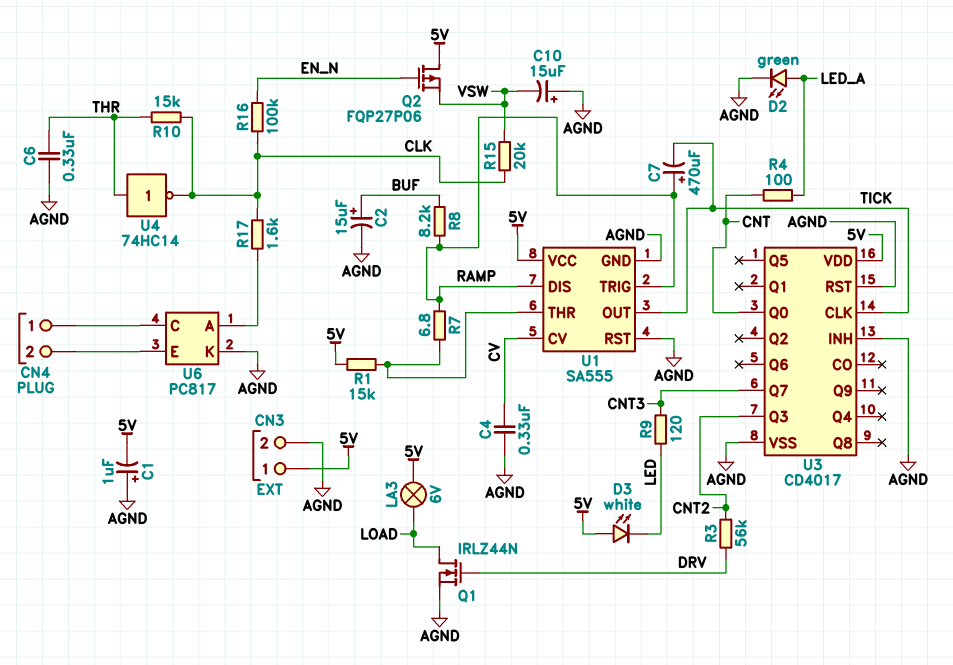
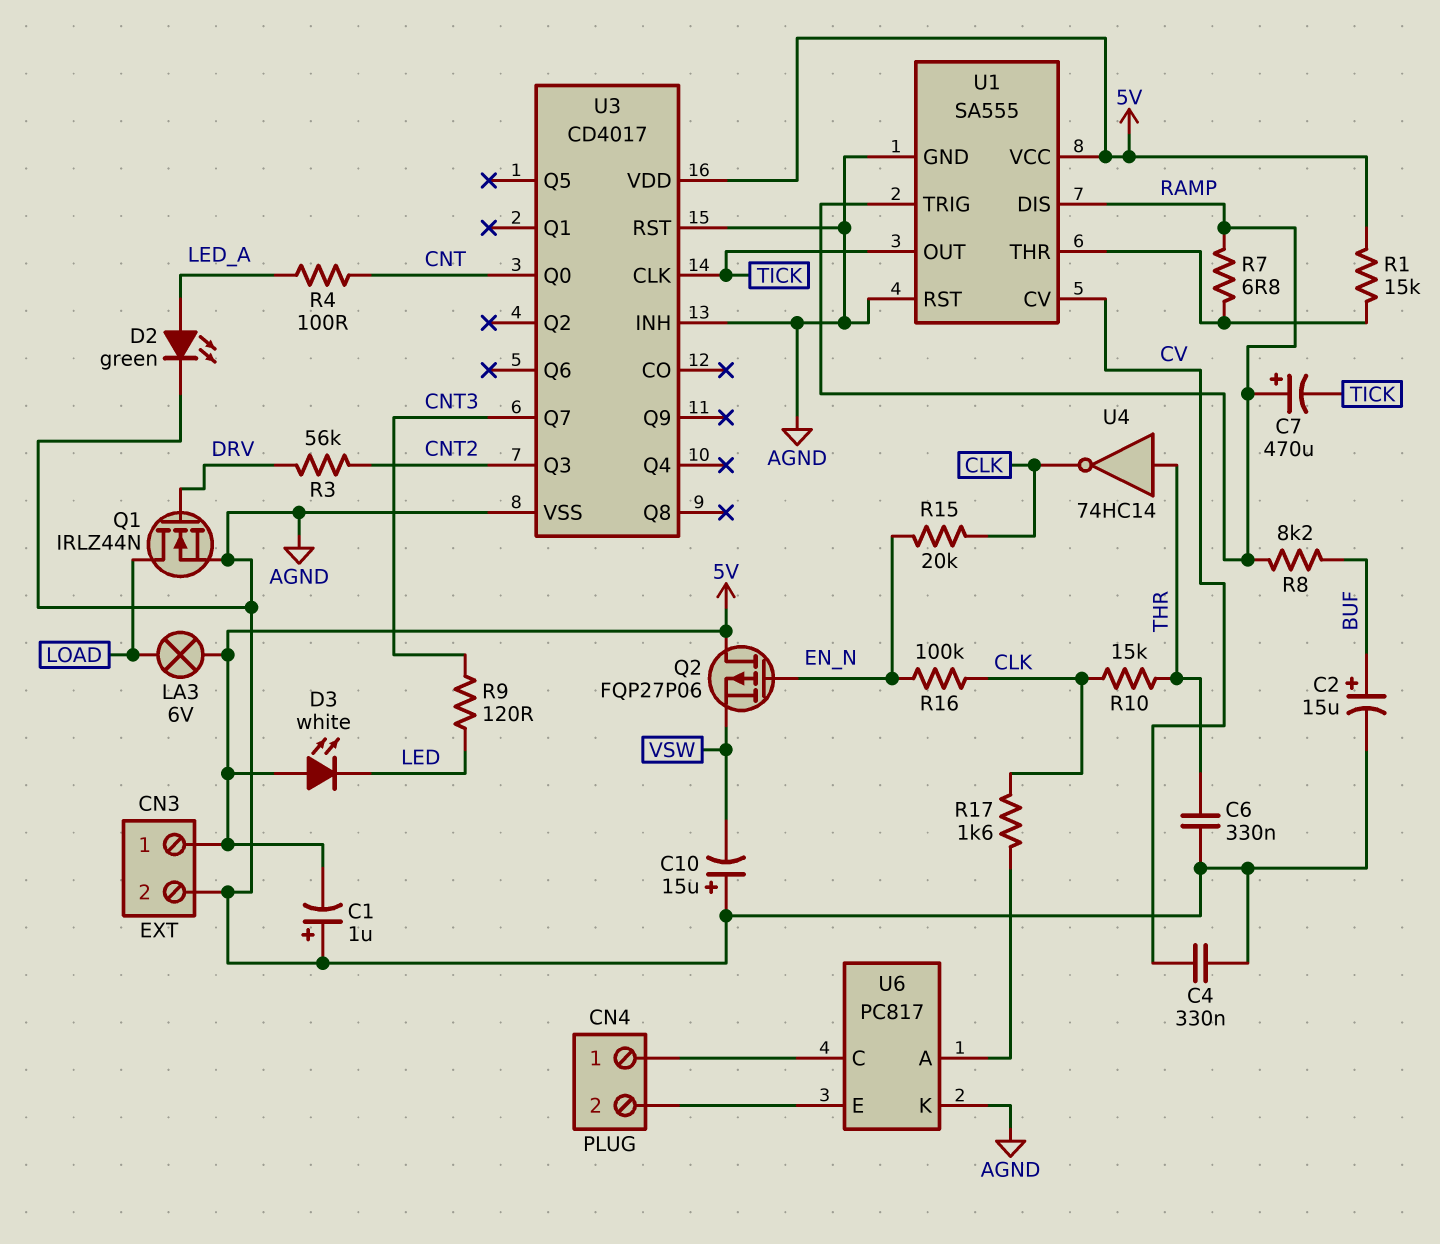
R15: 20k (CLK, VSW) -> 20k (CLK, EN_N)

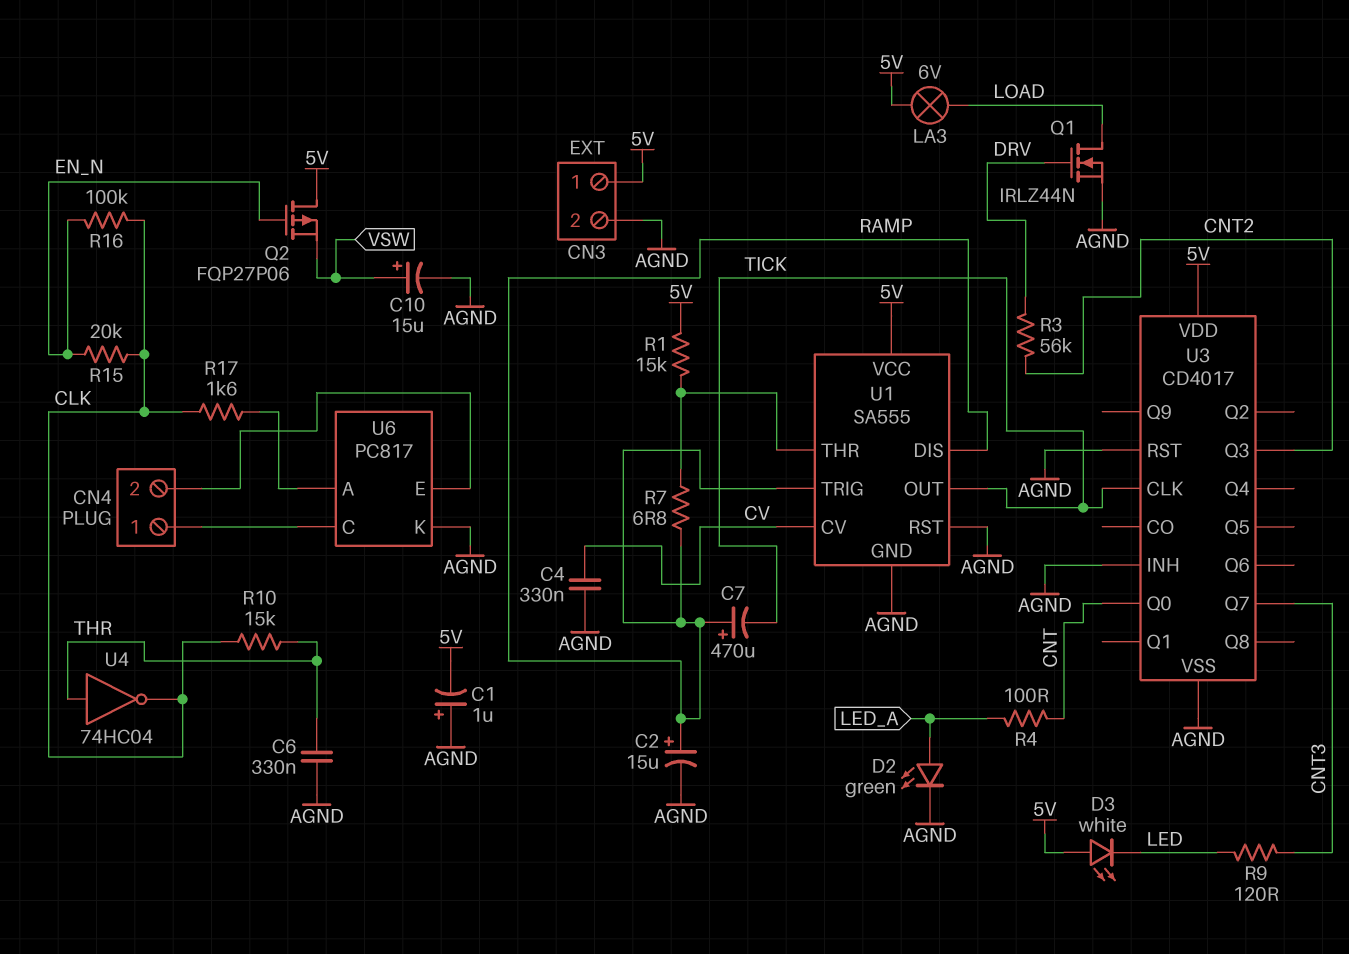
C2: 15uF (plus BUF, minus AGND) -> 15uF (plus RAMP, minus AGND)
C10: 15uF (plus AGND, minus VSW) -> 15uF (plus VSW, minus AGND)
R8: 8.2k (BUF, RAMP) -> none
U4: NOT 74HC14 (in THR, out CLK) -> NOT 74HC04 (in THR, out CLK)

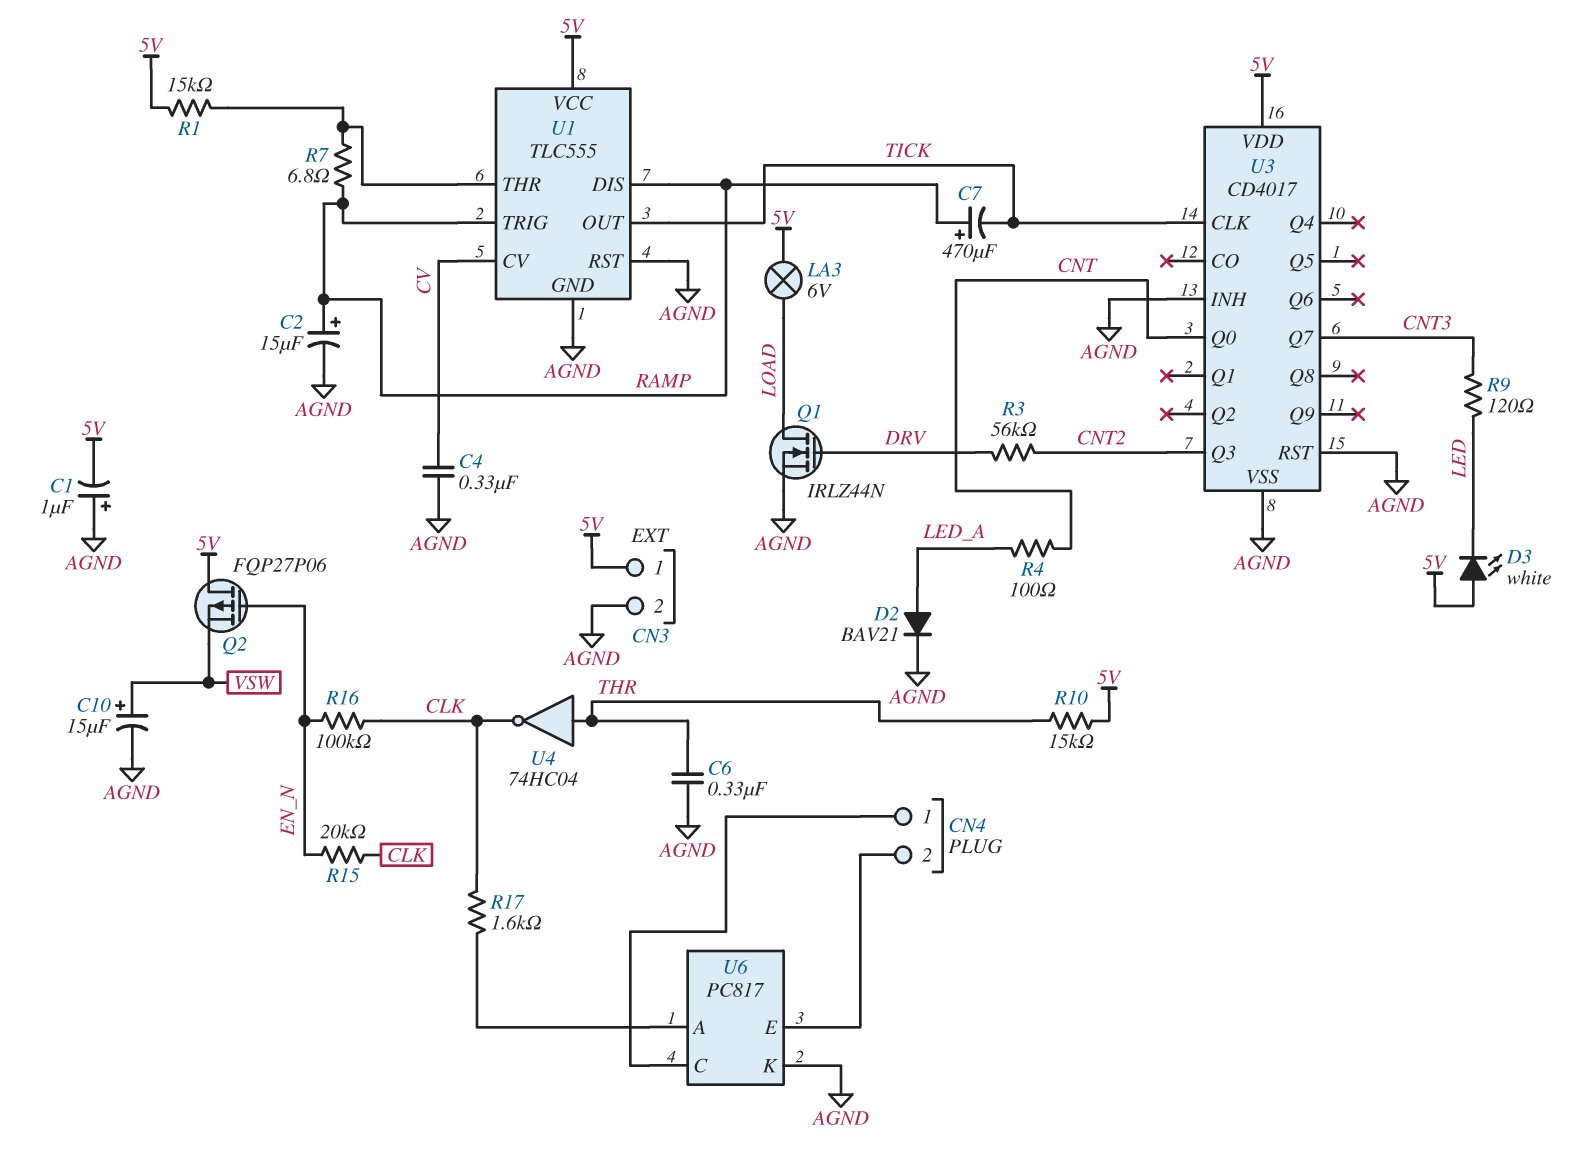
D2: LED green (A LED_A, K AGND) -> diode BAV21 (A LED_A, K AGND)
R10: 15k (CLK, THR) -> 15k (5V, THR)
U1: SA555 -> TLC555

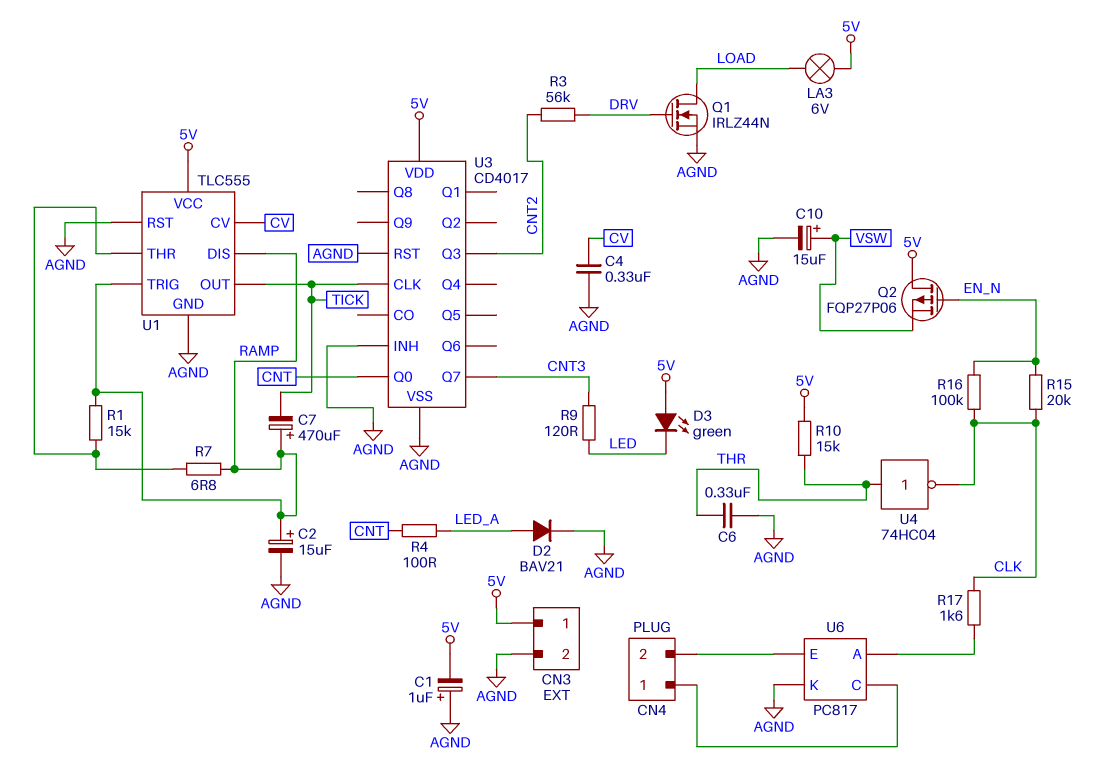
D3: LED white (A 5V, K LED) -> LED green (A 5V, K LED)
R1: 15k (5V, U1/THR) -> 15k (RAMP, U1/THR)

